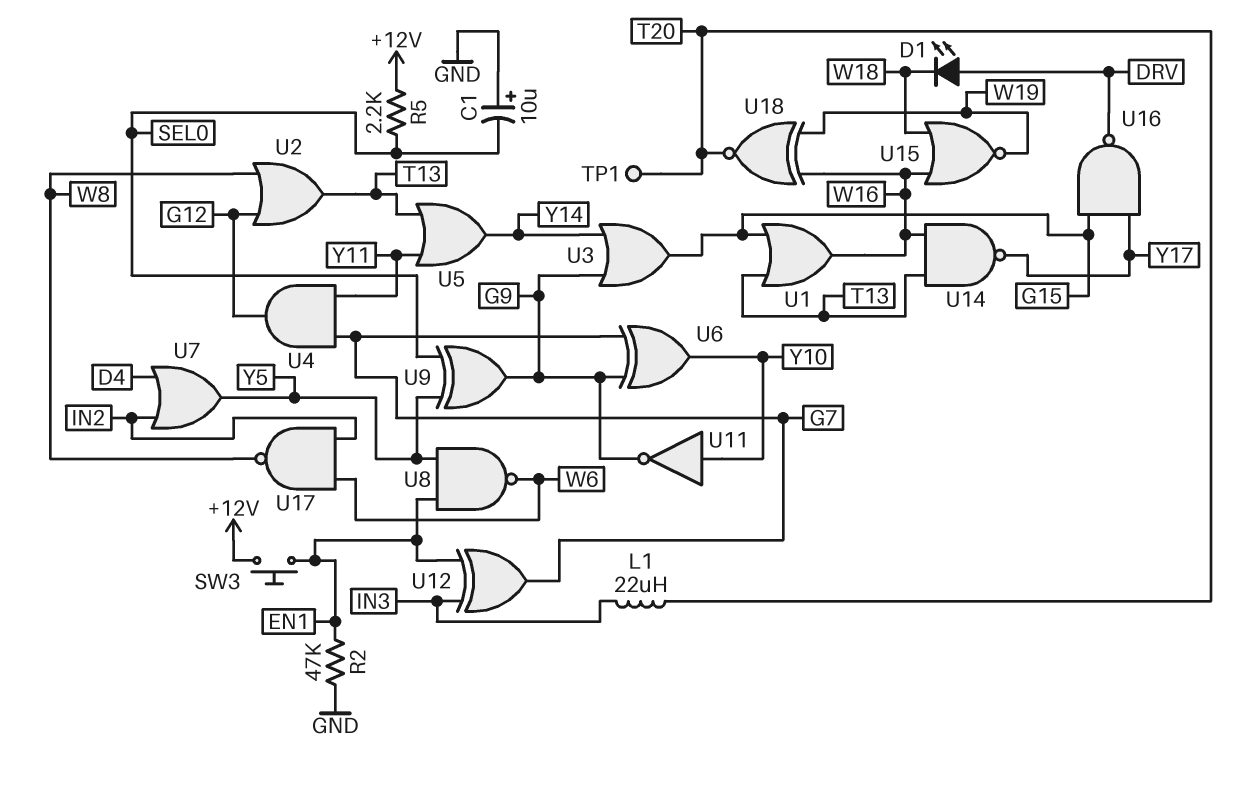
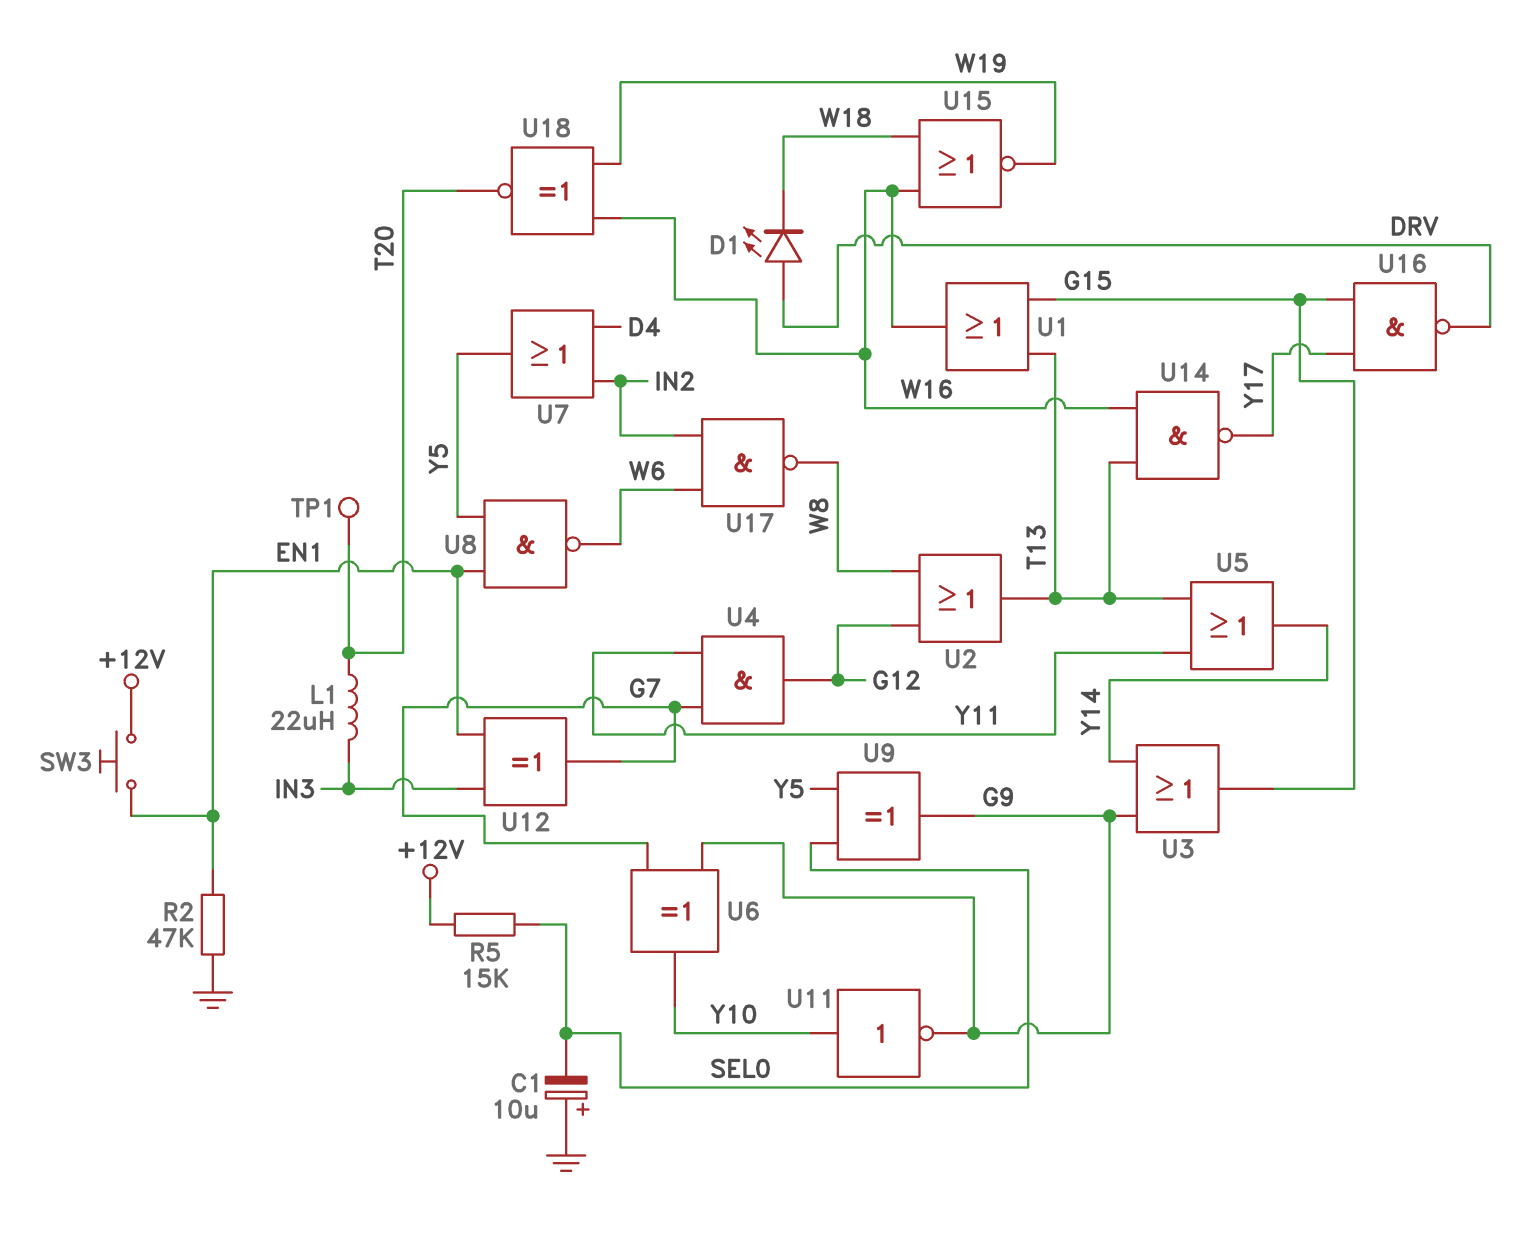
R5: 2.2k (+12V, SEL0) -> 15k (+12V, SEL0)

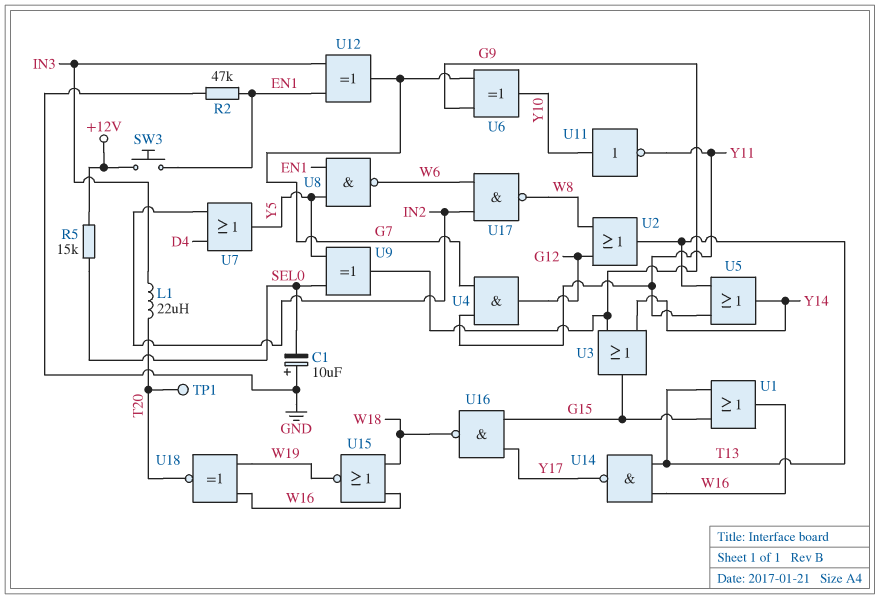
D1: LED (A DRV, K W18) -> none
U11: NOT (in Y10, out G9) -> NOT (in Y10, out Y11)
U16: NAND (in G15, in Y17, out DRV) -> NAND (in G15, in Y17, out W18)

